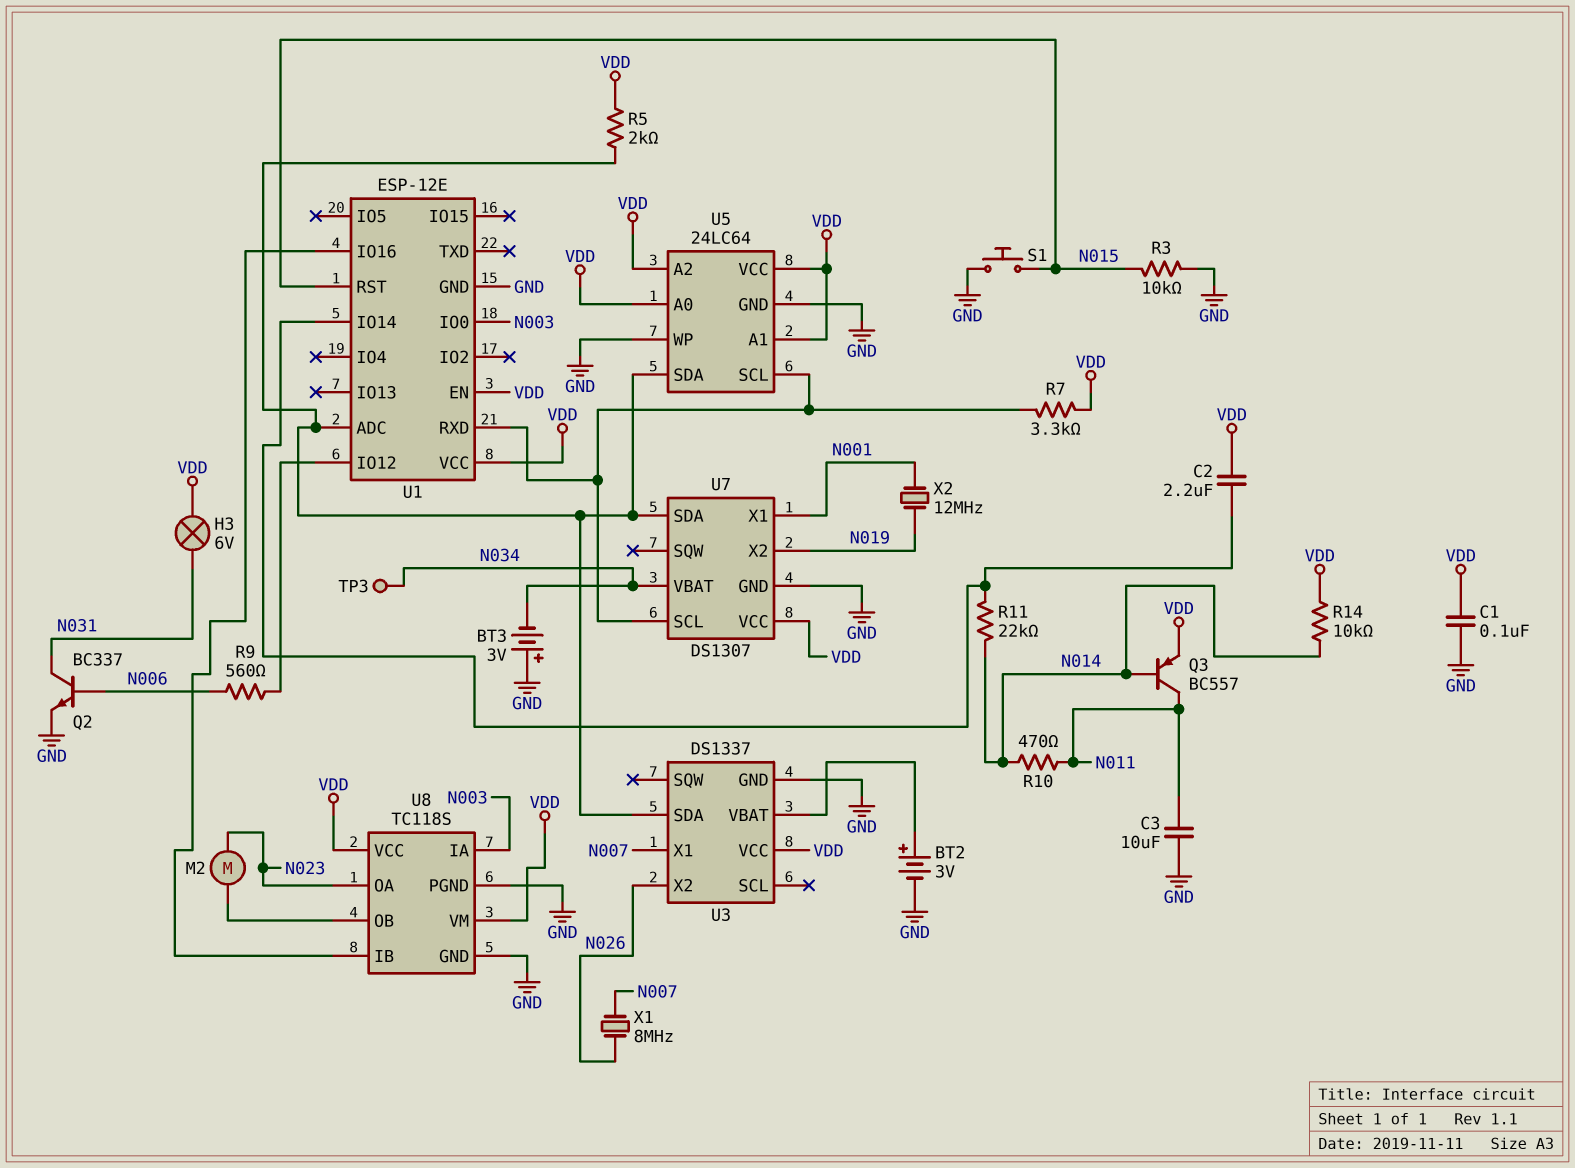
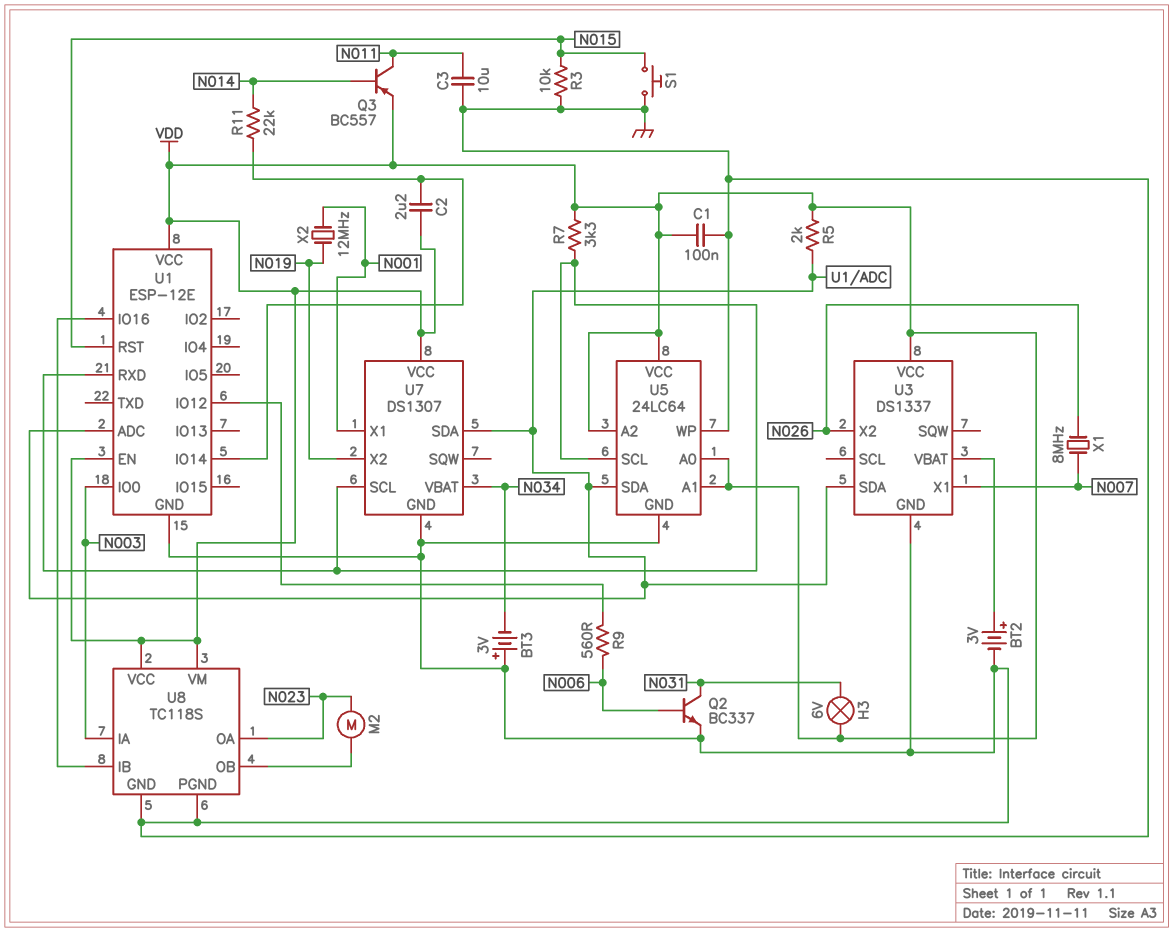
R10: 470 (N011, N014) -> none
R14: 10k (N014, VDD) -> none
TP3: test point (N034) -> none

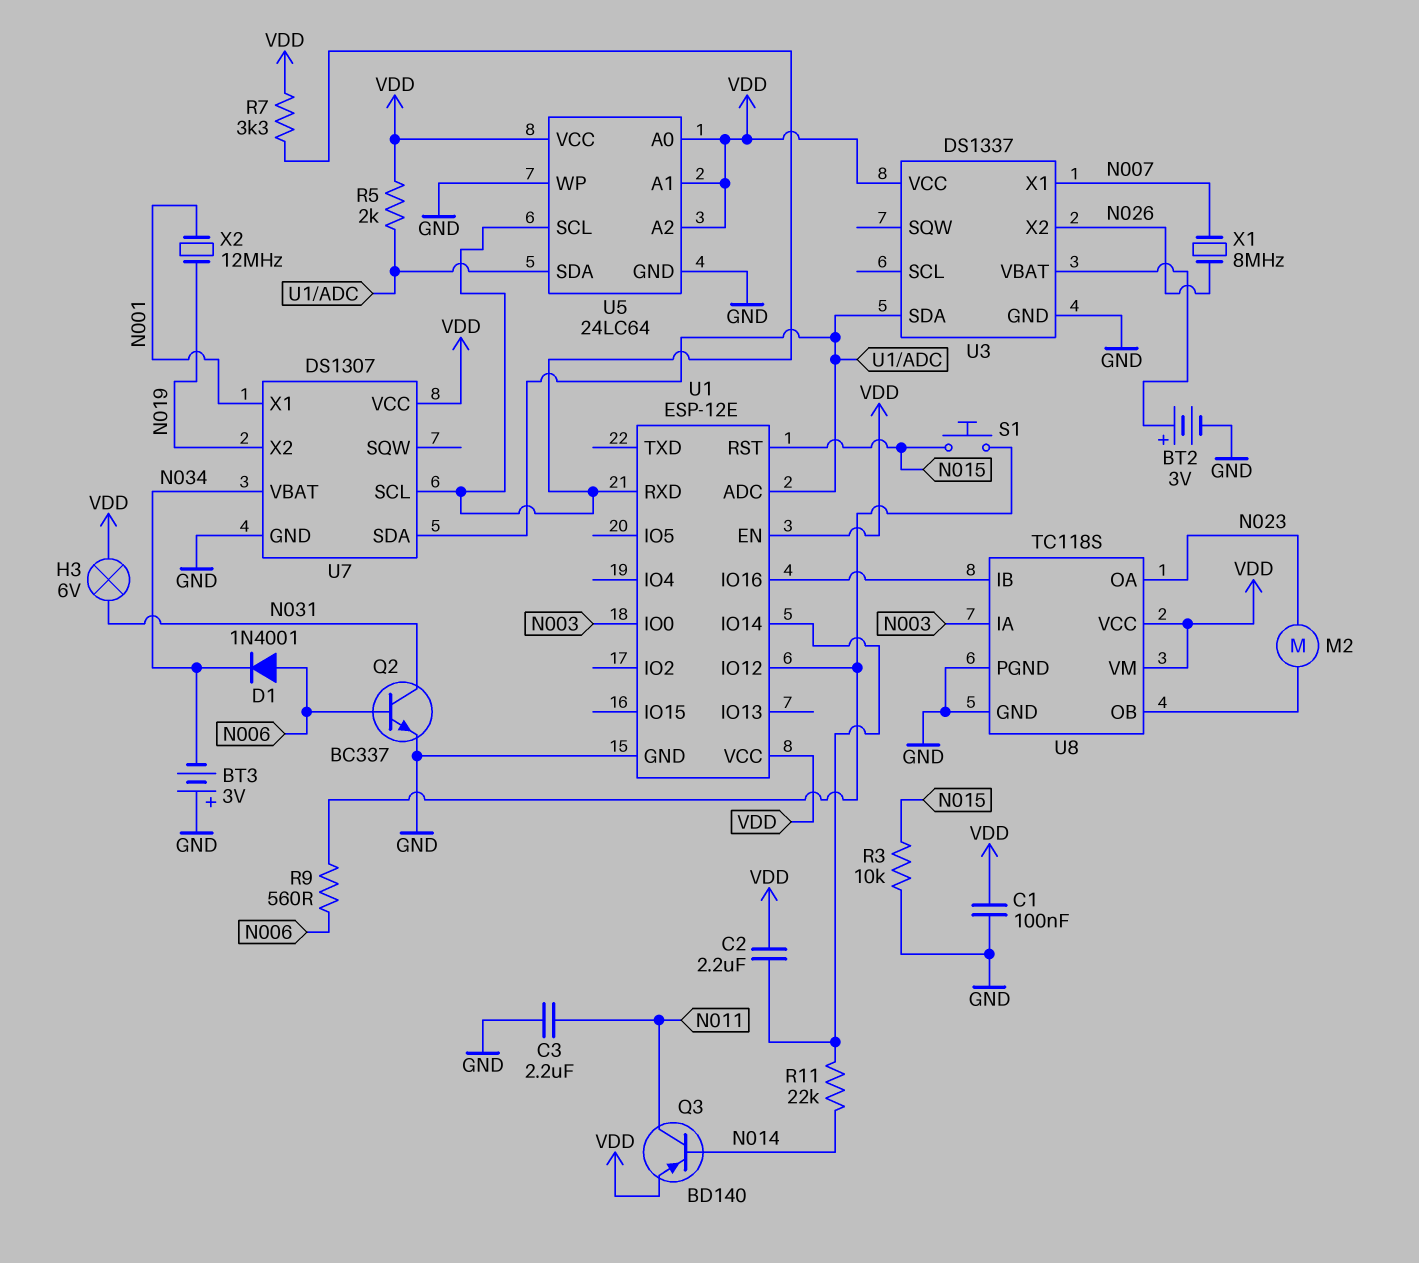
C3: 10uF (GND, N011) -> 2.2uF (GND, N011)
D1: none -> diode 1N4001 (A N006, K N034)
Q3: PNP BC557 (B N014, C N011, E VDD) -> PNP BD140 (B N014, C N011, E VDD)
S1: button (GND, N015) -> button (N015, U1/IO12)

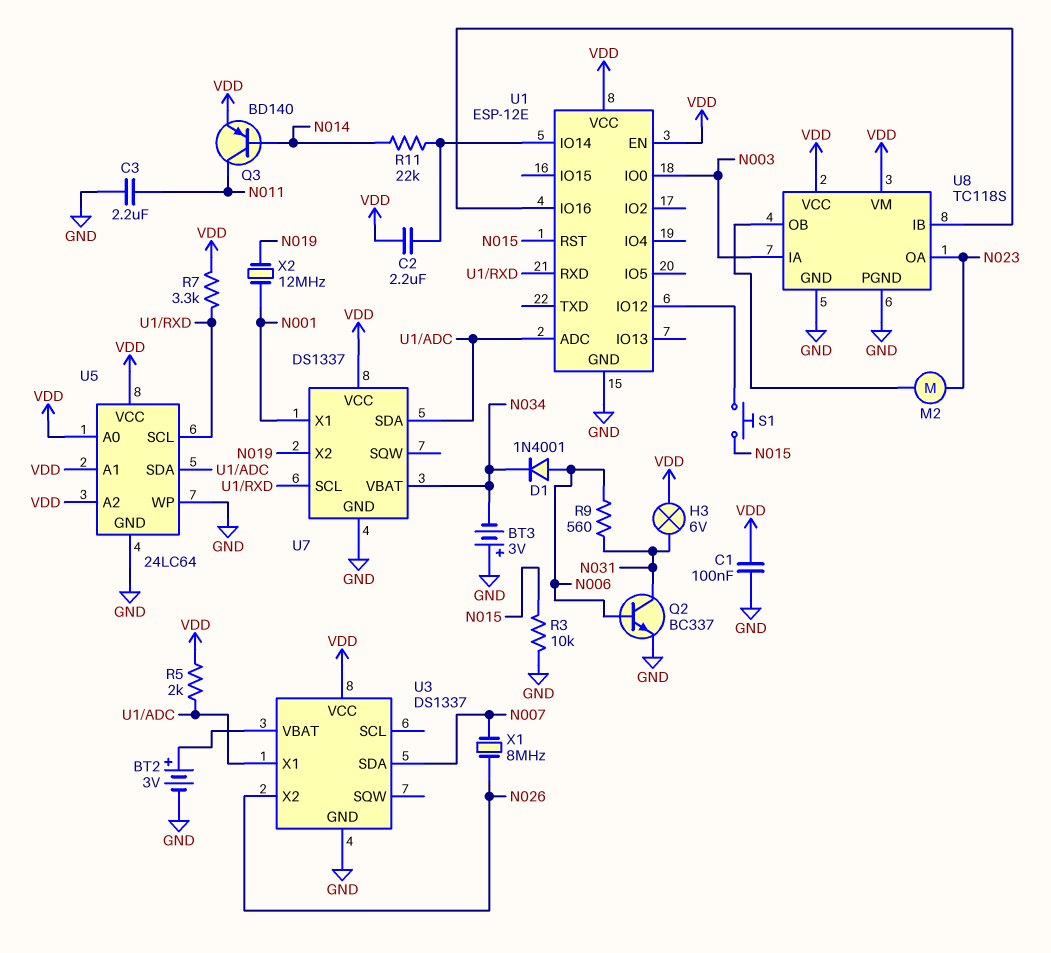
R9: 560 (N006, U1/IO12) -> 560 (N006, N031)
U3 pin SDA: U1/ADC -> N007
U3 pin X1: N007 -> U1/ADC
U7: DS1307 -> DS1337

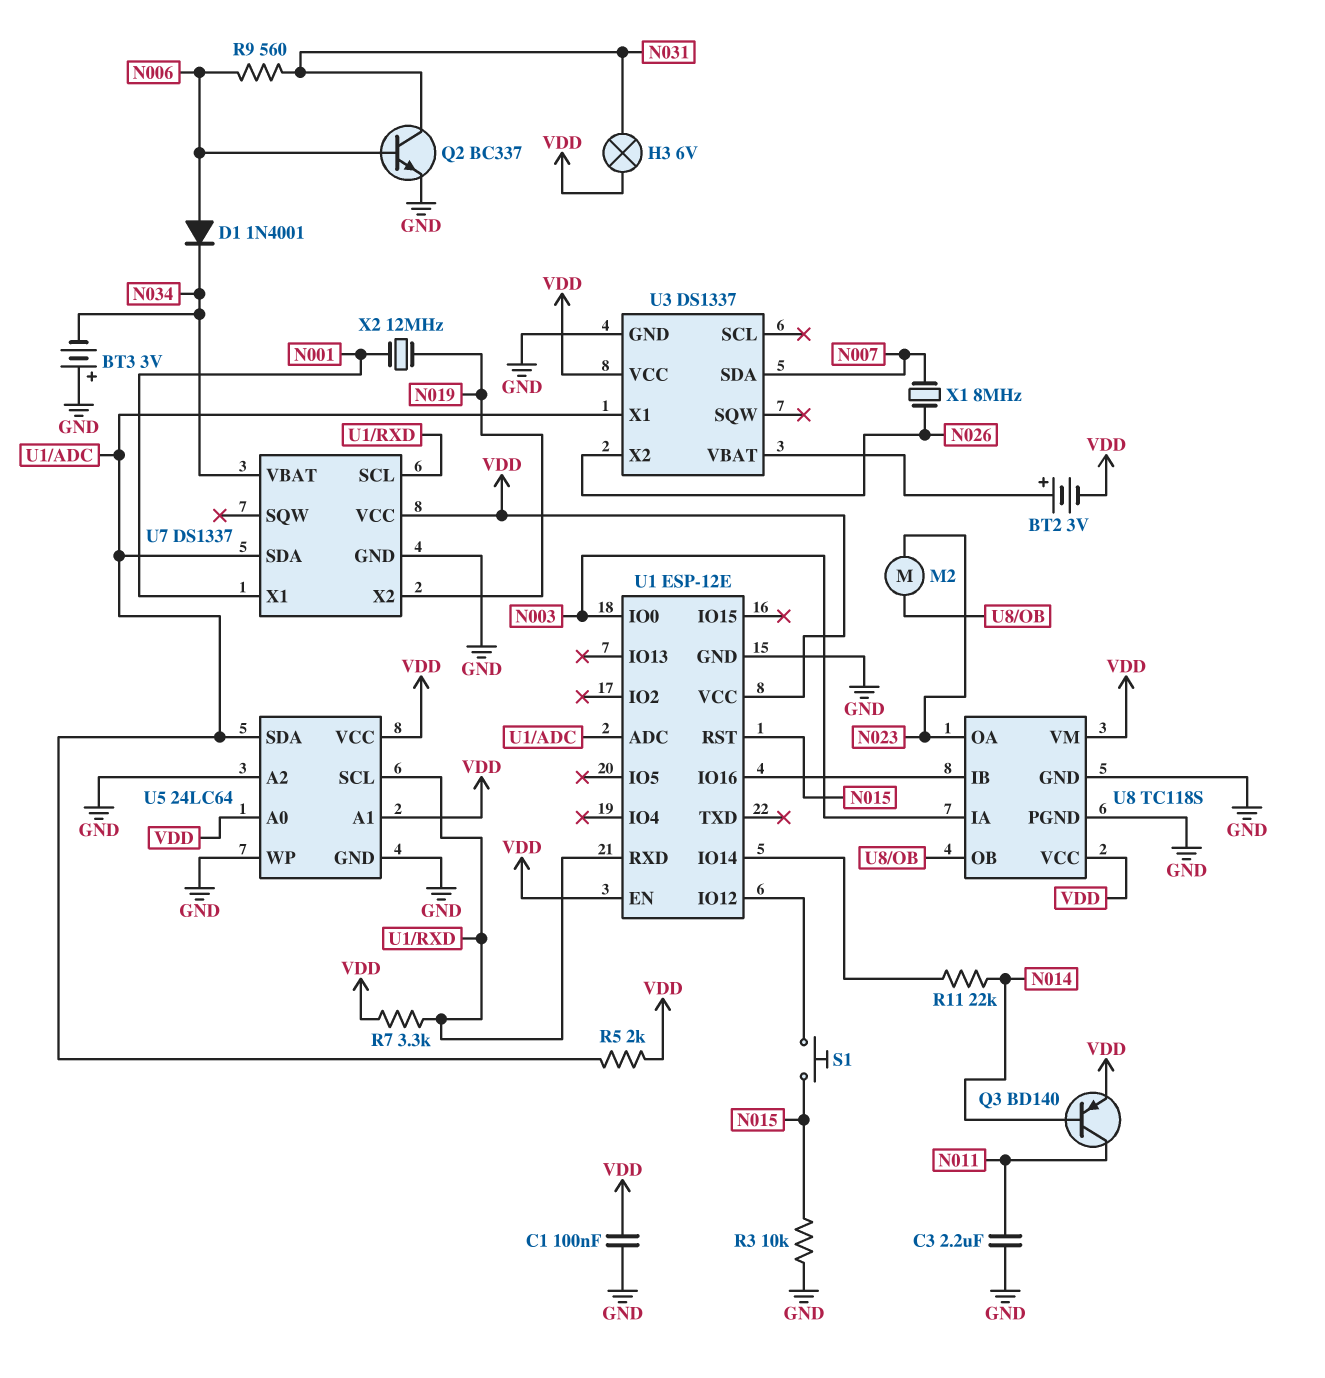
BT2: 3V (plus U3/VBAT, minus GND) -> 3V (plus U3/VBAT, minus VDD)
C2: 2.2uF (U1/IO14, VDD) -> none
U5 pin A2: VDD -> GND

